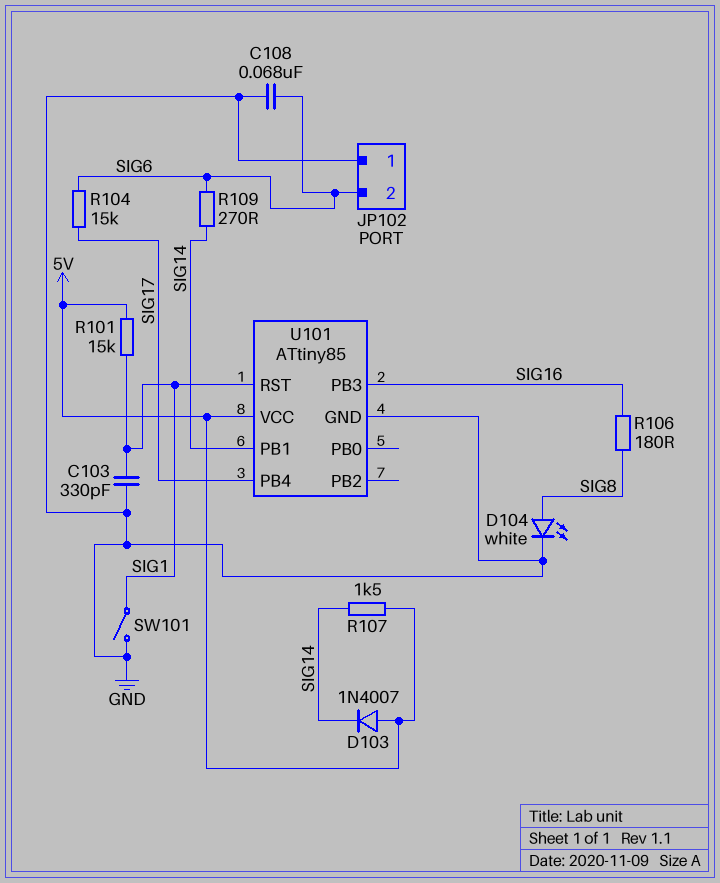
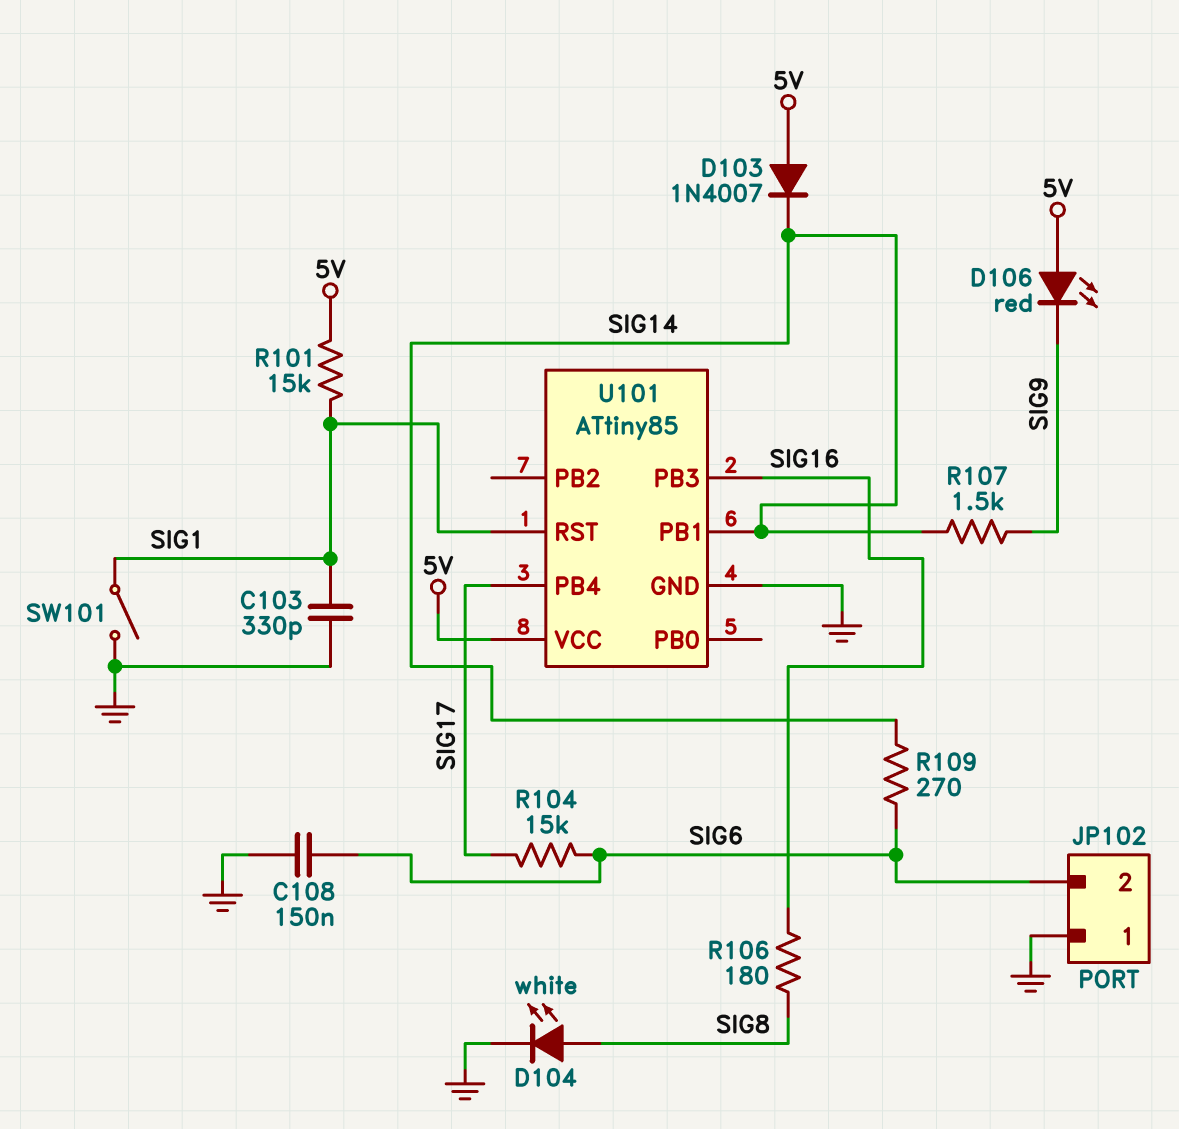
C108: 68nF (GND, SIG6) -> 150nF (GND, SIG6)
D106: none -> LED red (A 5V, K SIG9)
R107: 1.5k (5V, SIG14) -> 1.5k (SIG9, SIG14)

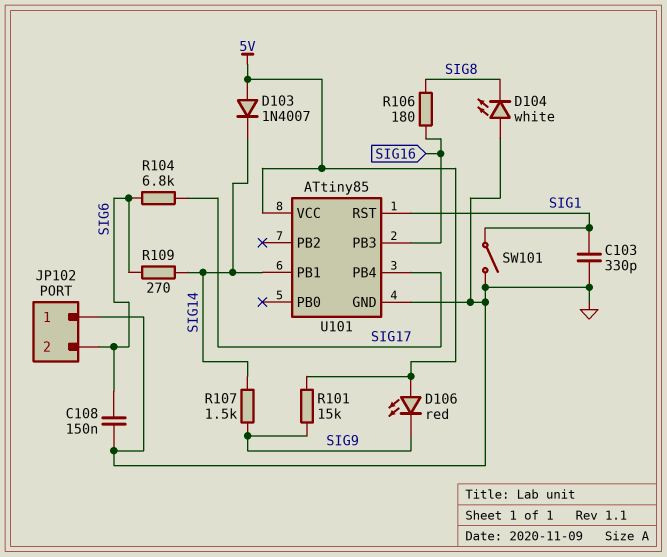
D104: LED white (A SIG8, K GND) -> LED white (A GND, K SIG8)
R101: 15k (5V, SIG1) -> 15k (5V, SIG9)
R104: 15k (SIG6, SIG17) -> 6.8k (SIG6, SIG17)

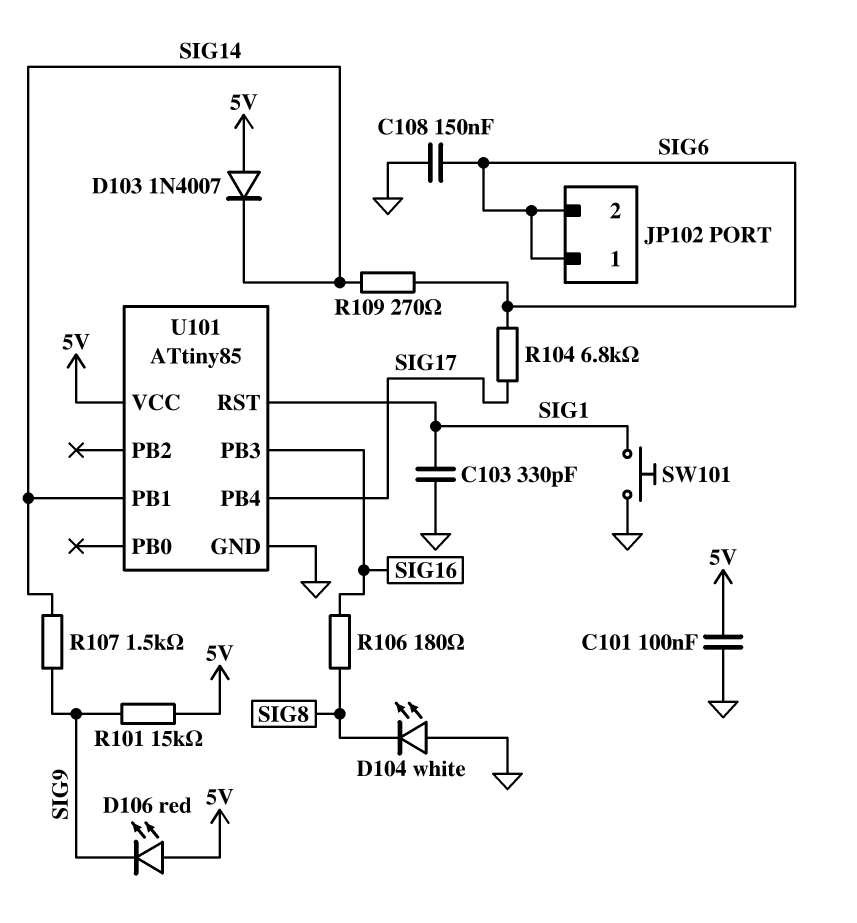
C101: none -> 100nF (5V, GND)
JP102 pin 1: GND -> SIG6
SW101: switch (GND, SIG1) -> button (GND, SIG1)

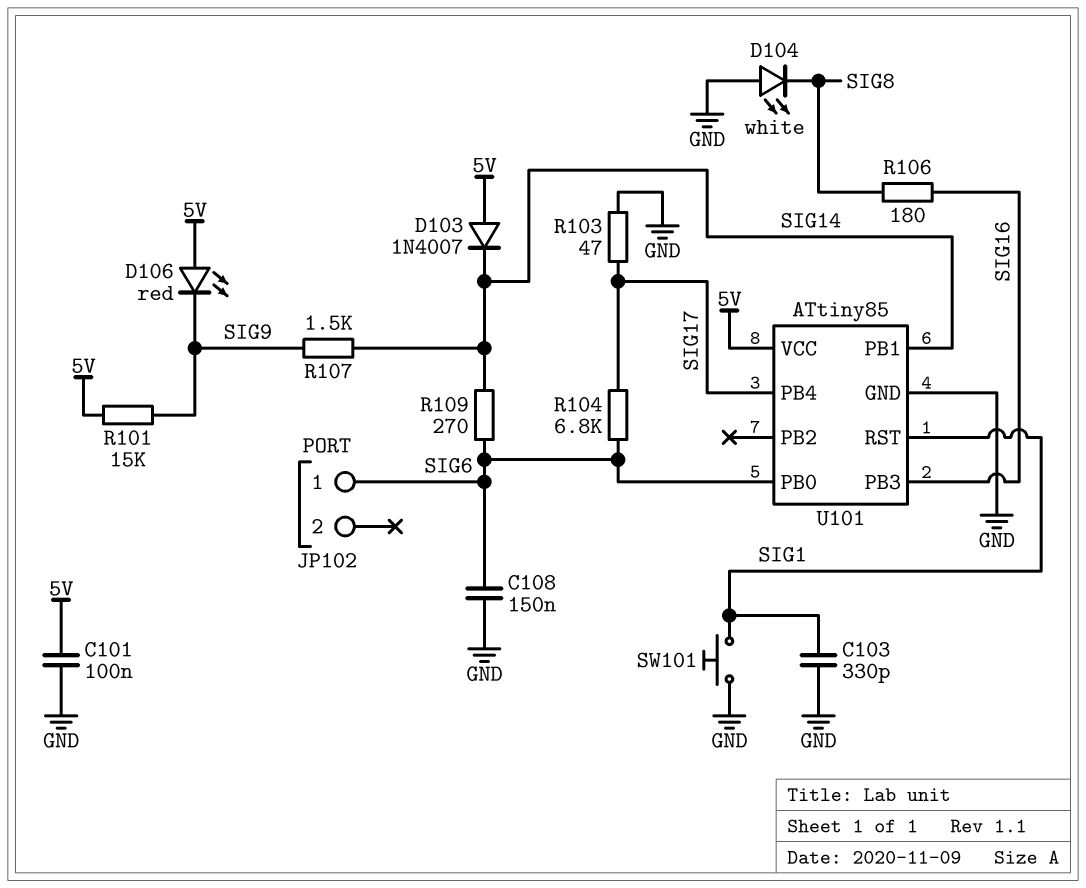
JP102 pin 2: SIG6 -> none
R103: none -> 47 (GND, SIG17)
U101 pin PB0: none -> SIG6

